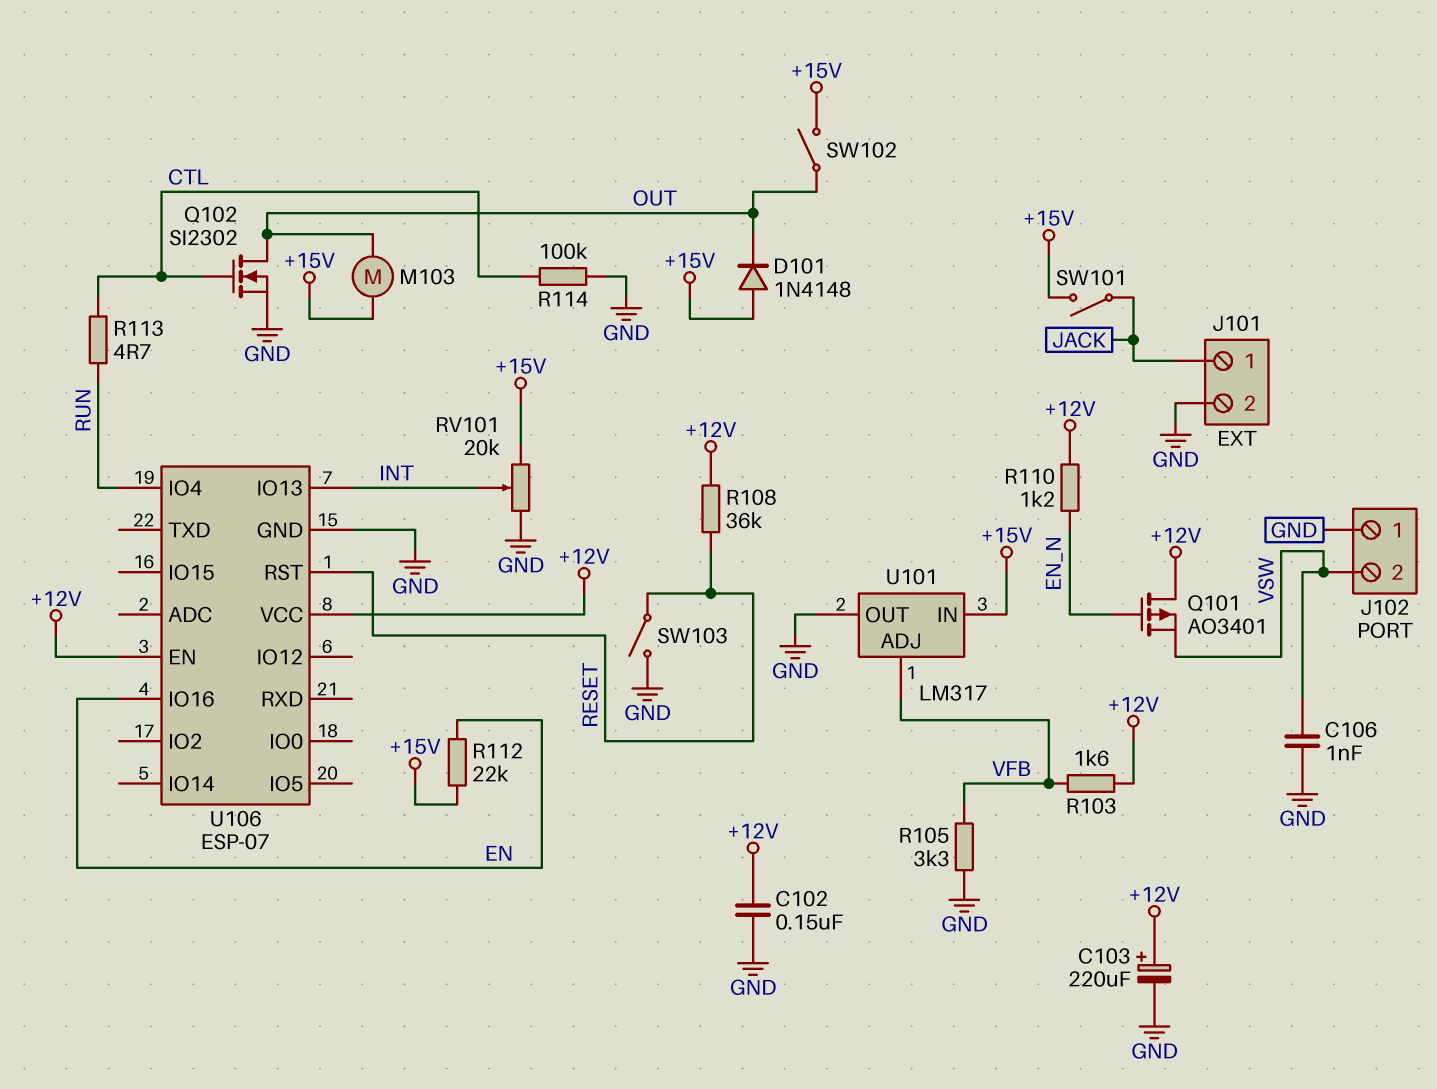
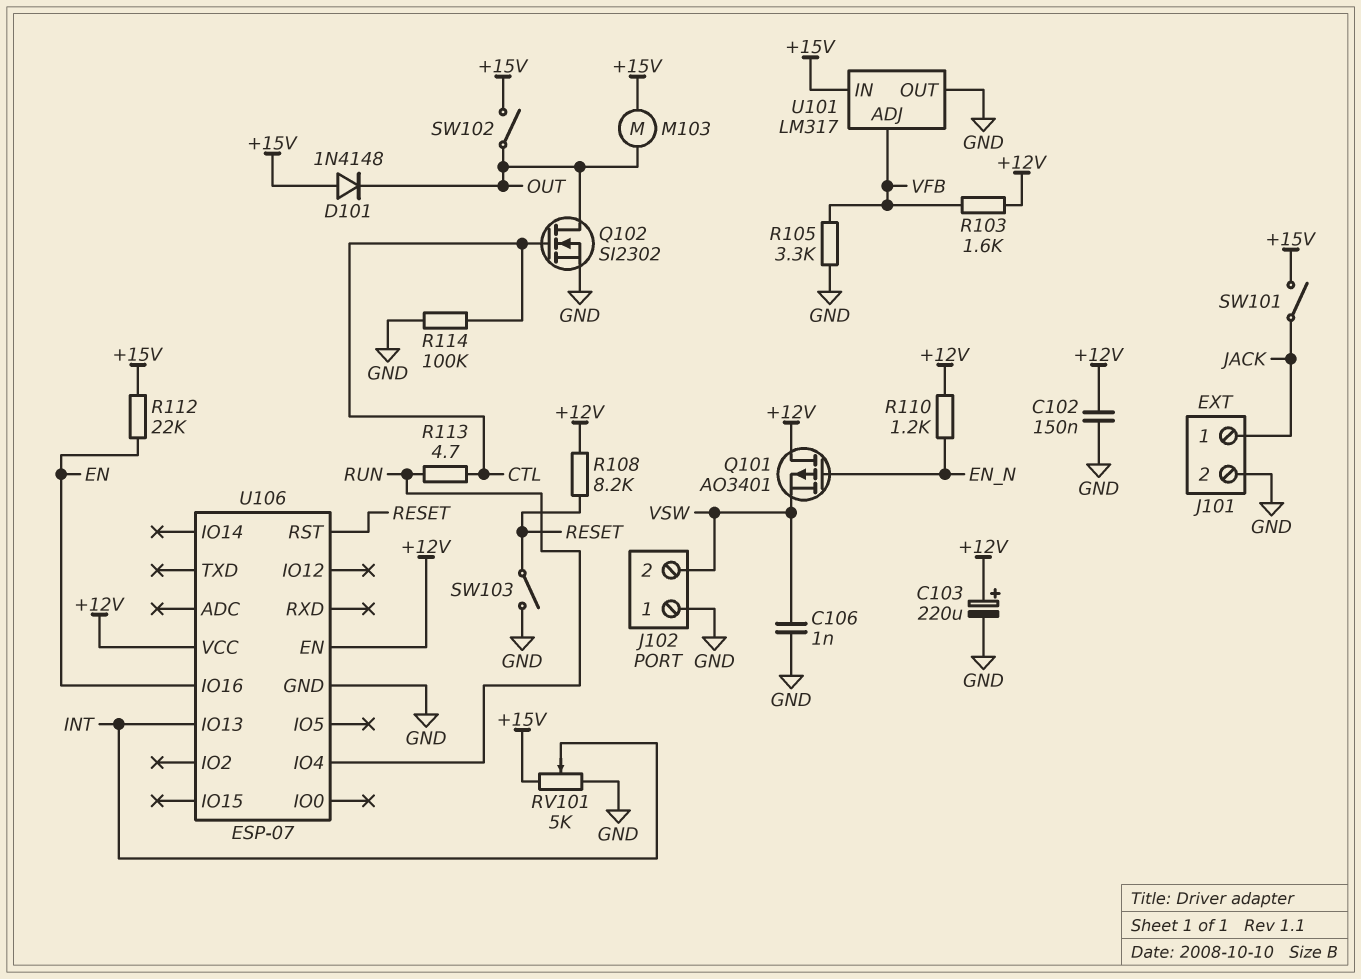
R108: 36k (+12V, RESET) -> 8.2k (+12V, RESET)
RV101: 20k (+15V, GND, wiper INT) -> 5k (+15V, GND, wiper INT)

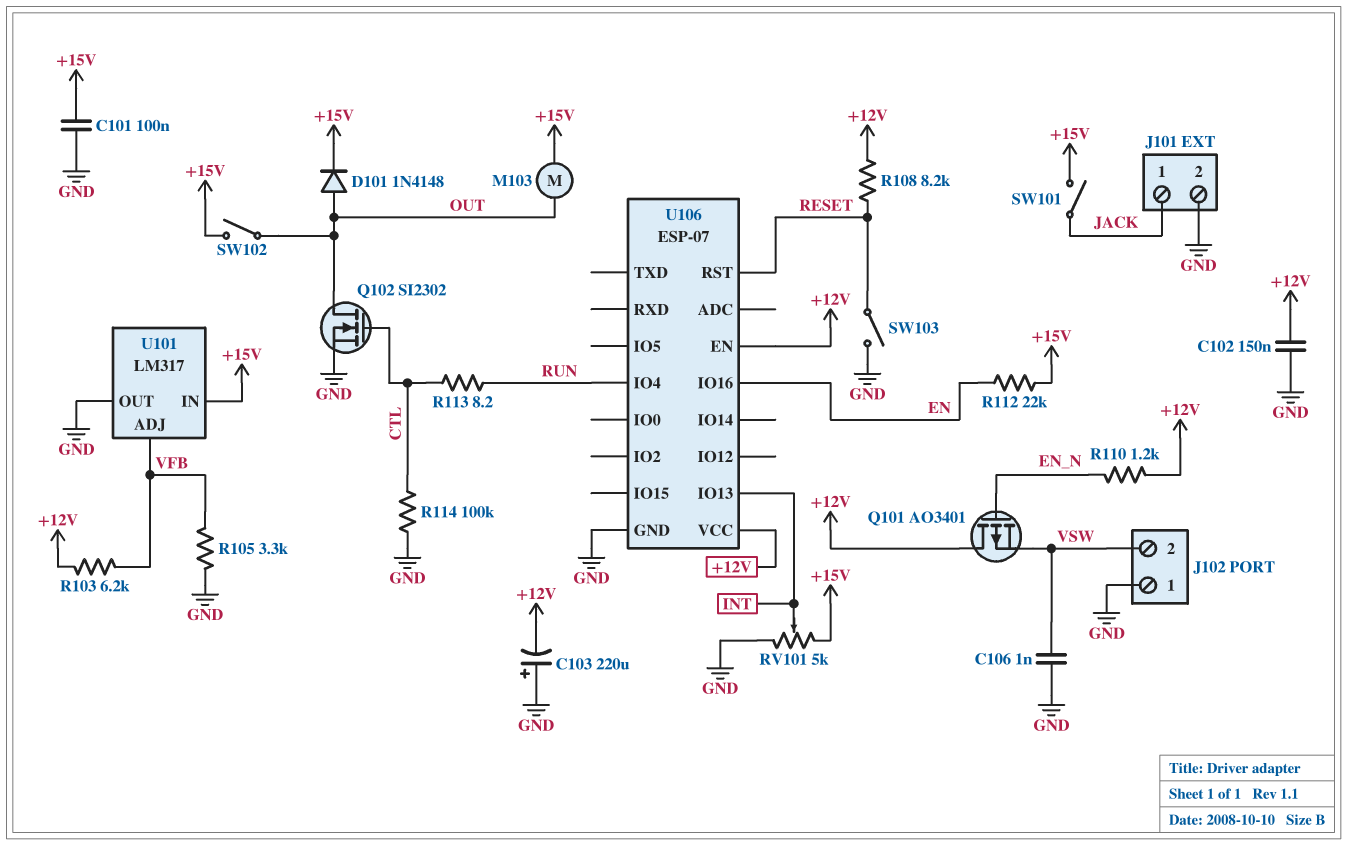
C101: none -> 100nF (+15V, GND)
C103: 220uF (plus +12V, minus GND) -> 220uF (plus GND, minus +12V)
D101: diode 1N4148 (A +15V, K OUT) -> diode 1N4148 (A OUT, K +15V)
R103: 1.6k (+12V, VFB) -> 6.2k (+12V, VFB)
R113: 4.7 (CTL, RUN) -> 8.2 (CTL, RUN)

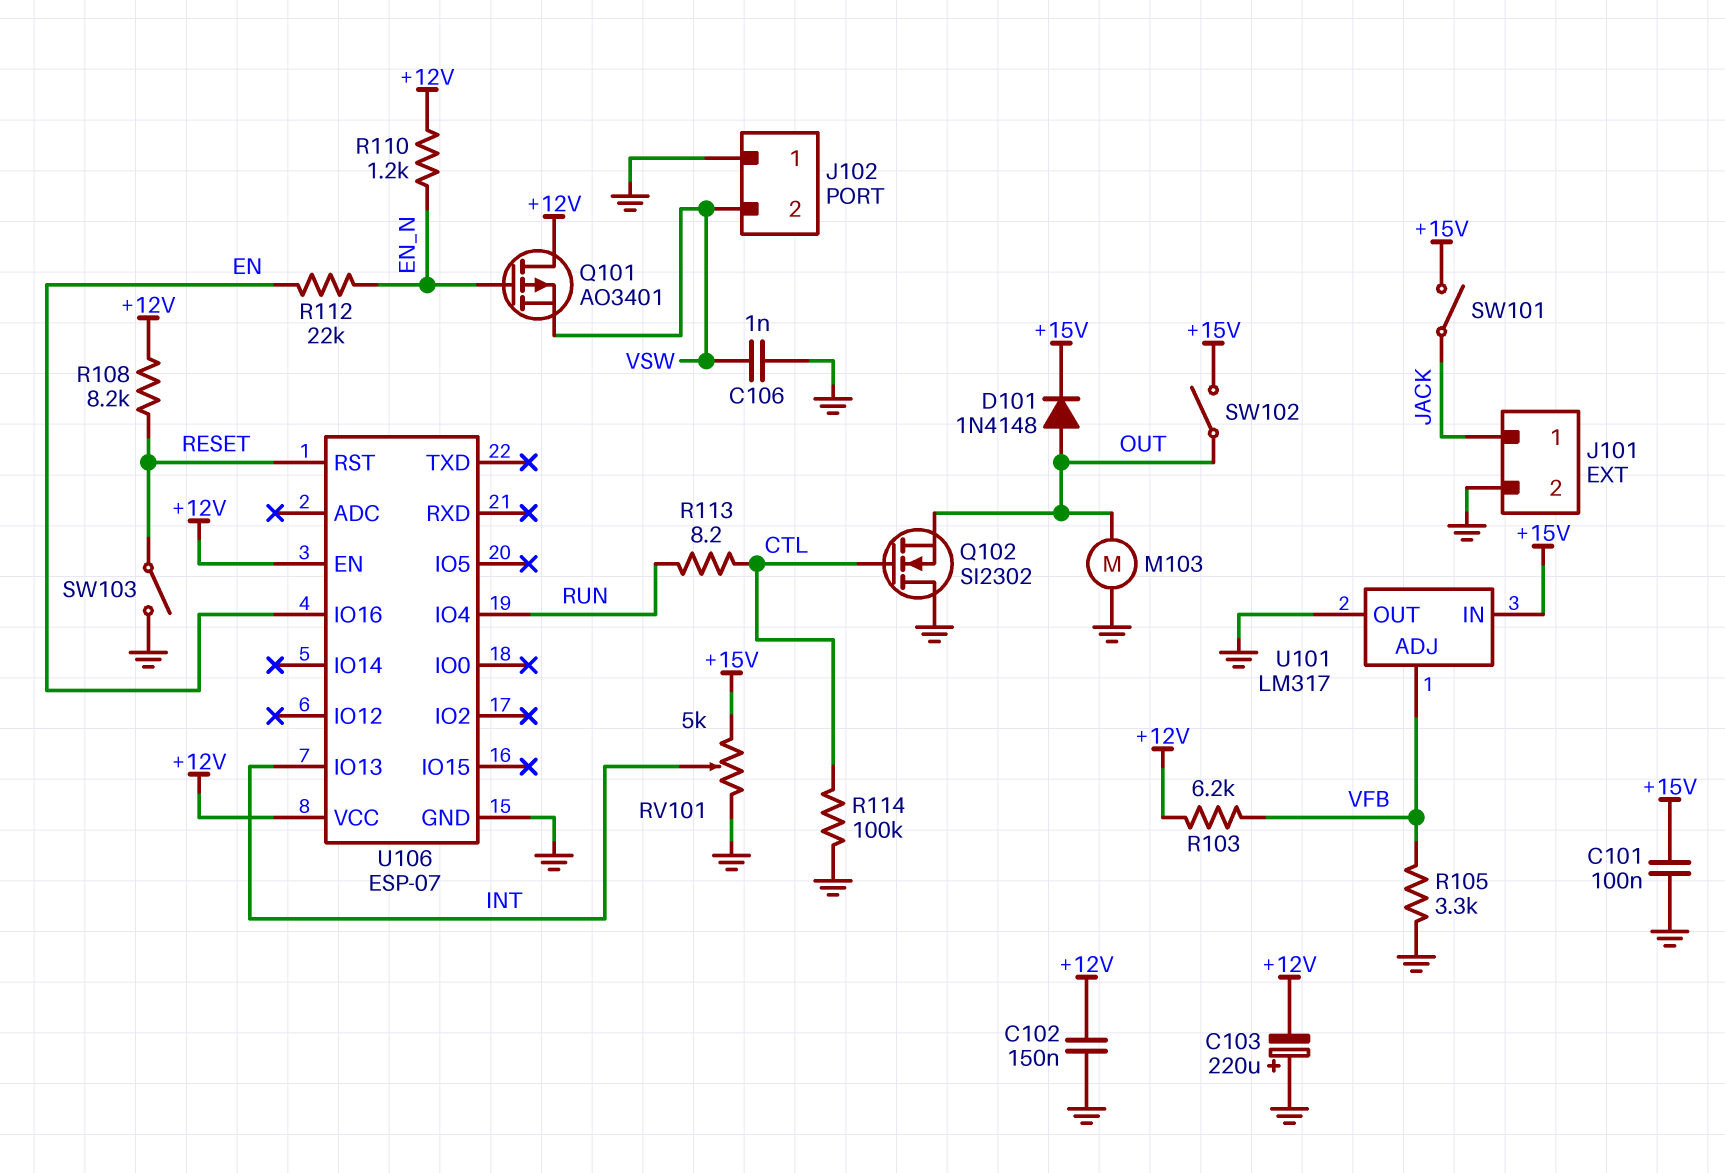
M103: motor (+15V, OUT) -> motor (GND, OUT)
Q102: NMOS SI2302 (G CTL, D OUT, S GND) -> NMOS SI2302 (G CTL, D GND, S OUT)
R112: 22k (+15V, EN) -> 22k (EN, EN_N)

